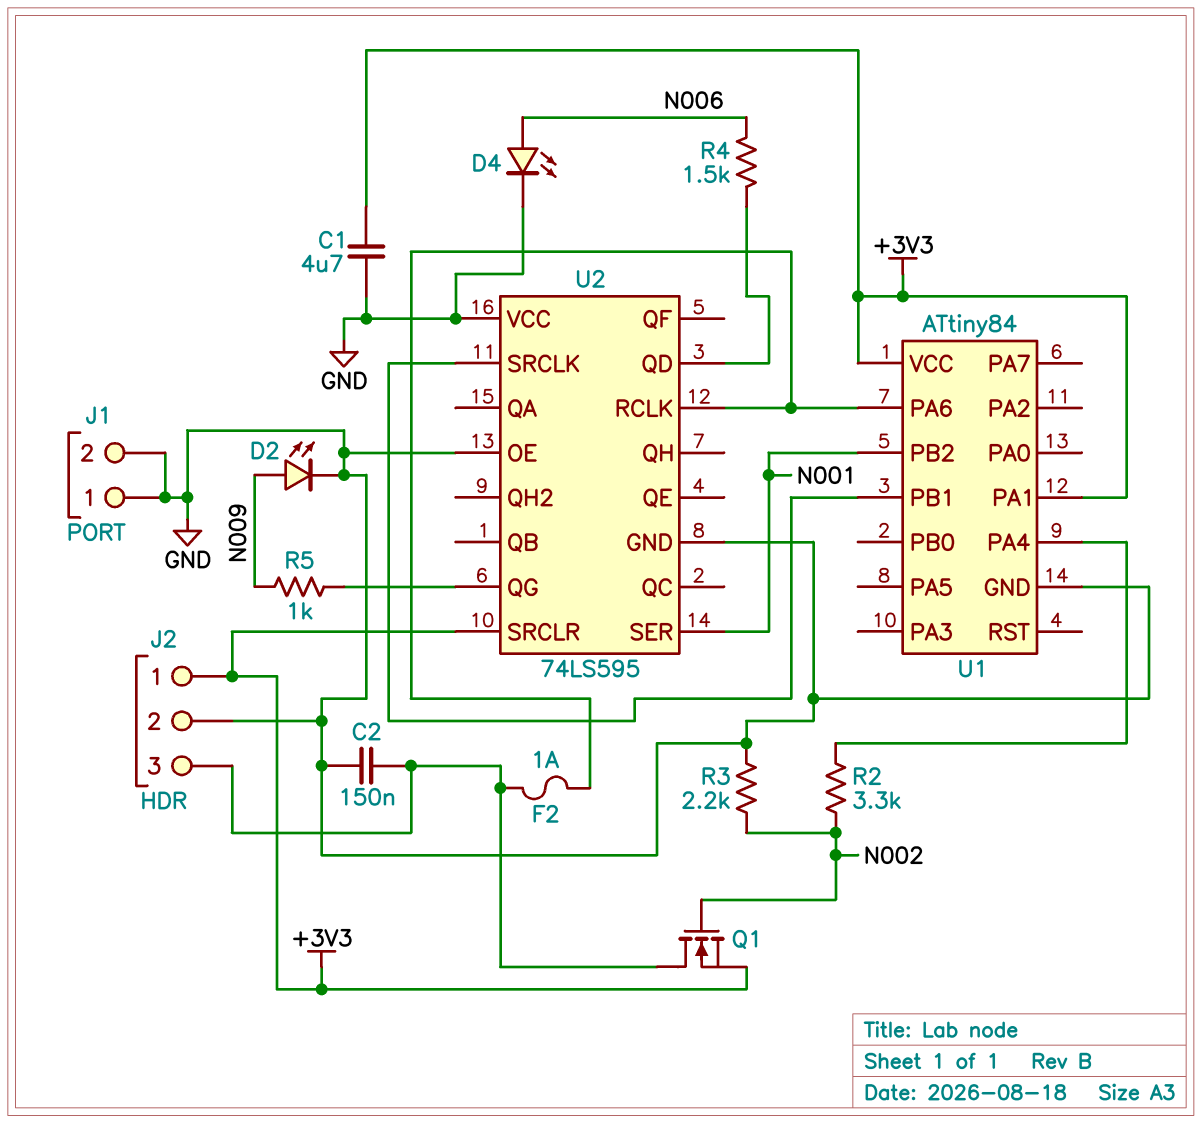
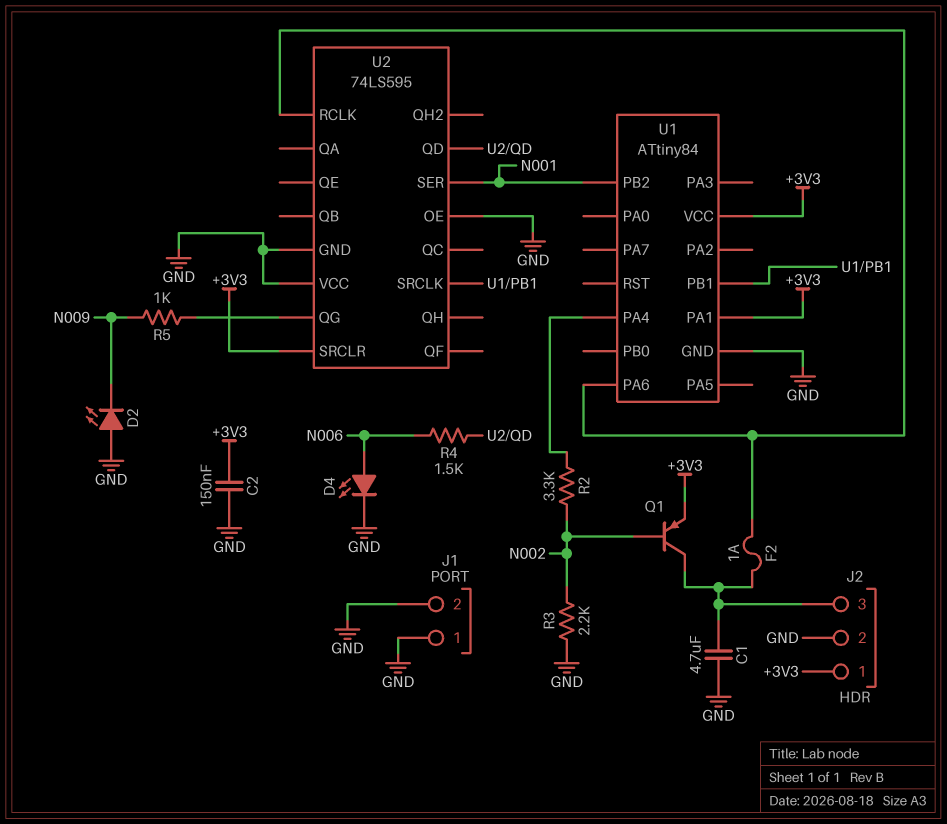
C1: 4.7uF (+3V3, GND) -> 4.7uF (GND, J2/3)
C2: 150nF (GND, J2/3) -> 150nF (+3V3, GND)
D2: LED (A N009, K GND) -> LED (A GND, K N009)
Q1: NMOS (G N002, D J2/3, S +3V3) -> PNP (B N002, C J2/3, E +3V3)

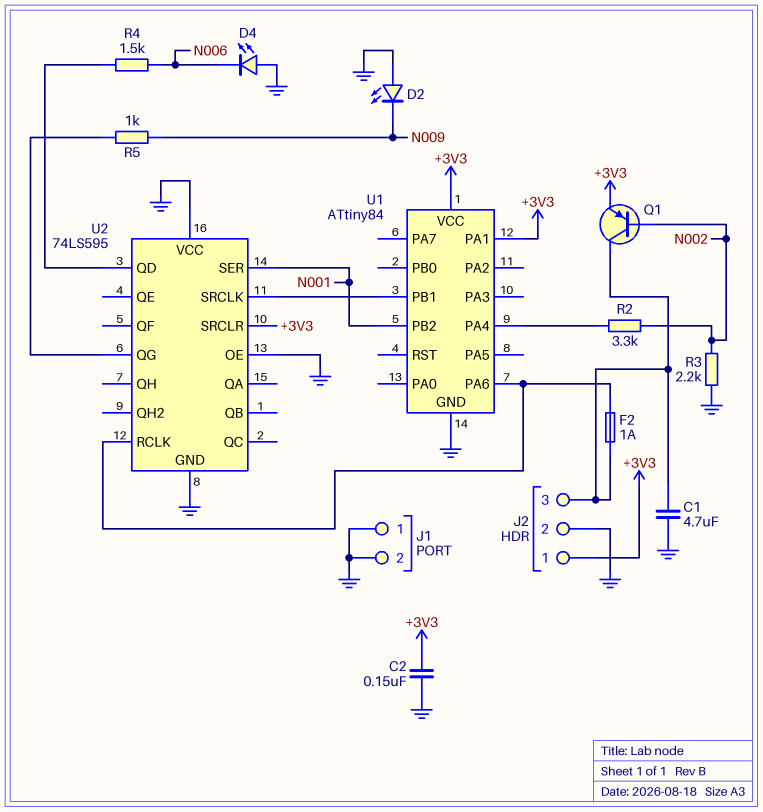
D4: LED (A N006, K GND) -> LED (A GND, K N006)

